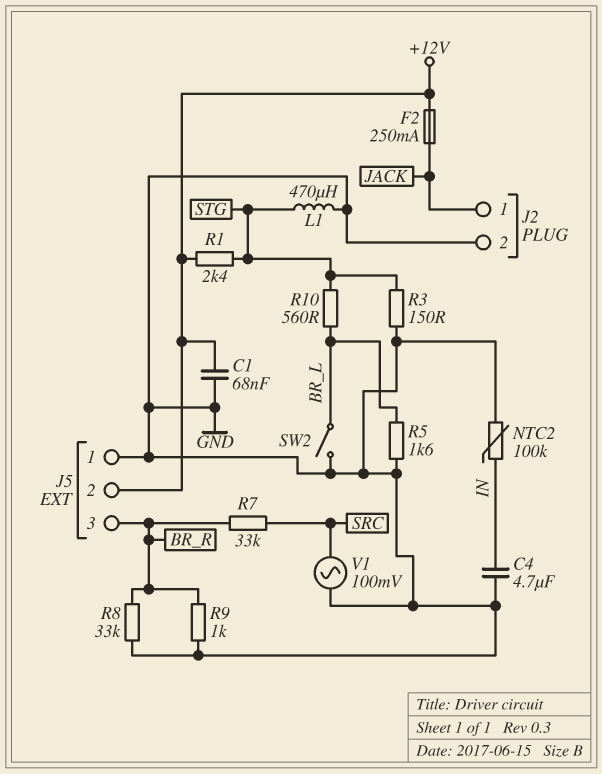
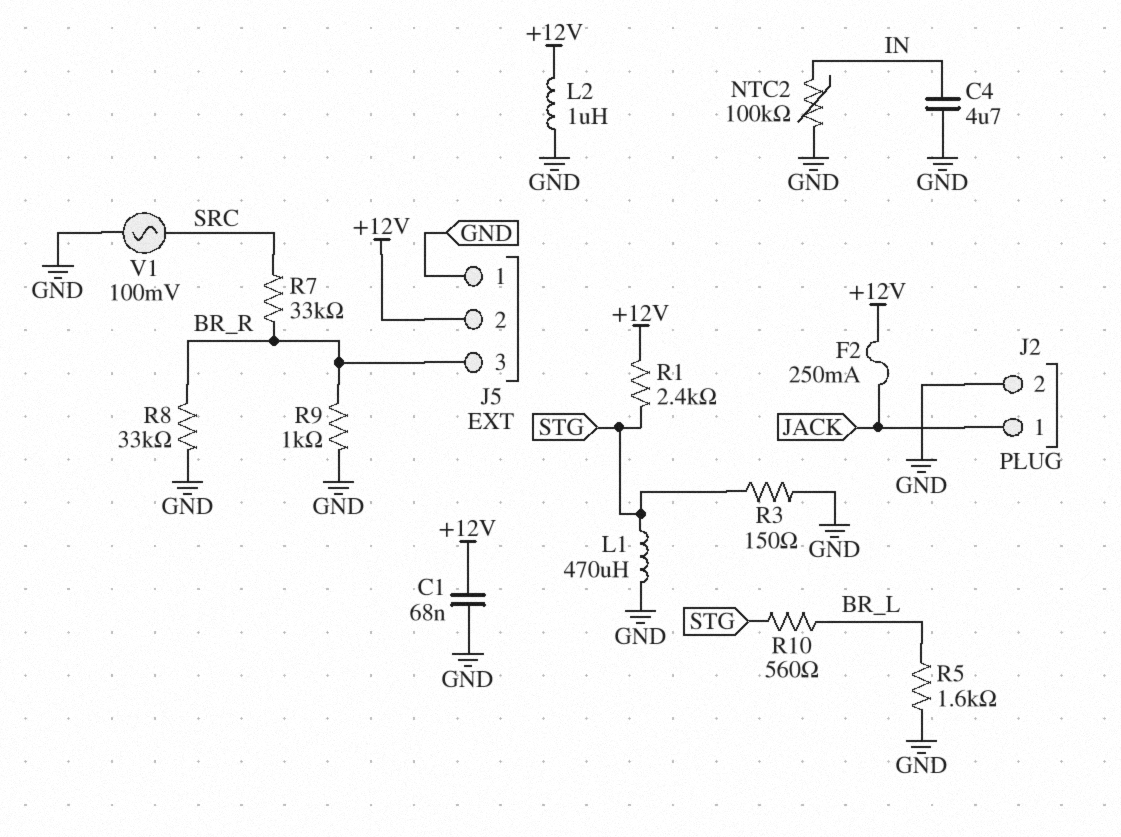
L2: none -> 1uH (+12V, GND)
SW2: switch (BR_L, GND) -> none

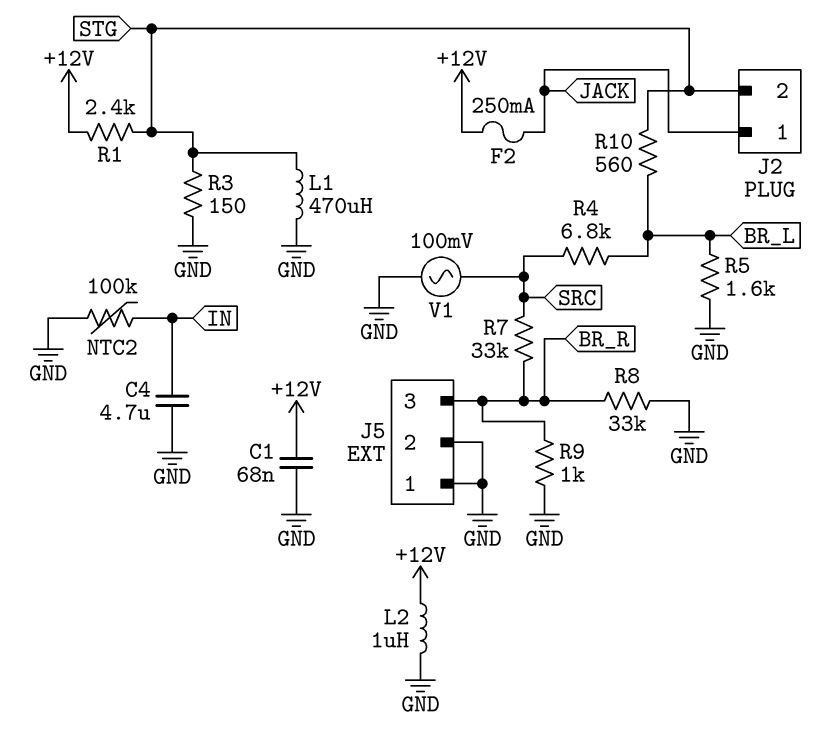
J2 pin 2: GND -> STG
J5 pin 2: +12V -> GND
R4: none -> 6.8k (BR_L, SRC)

